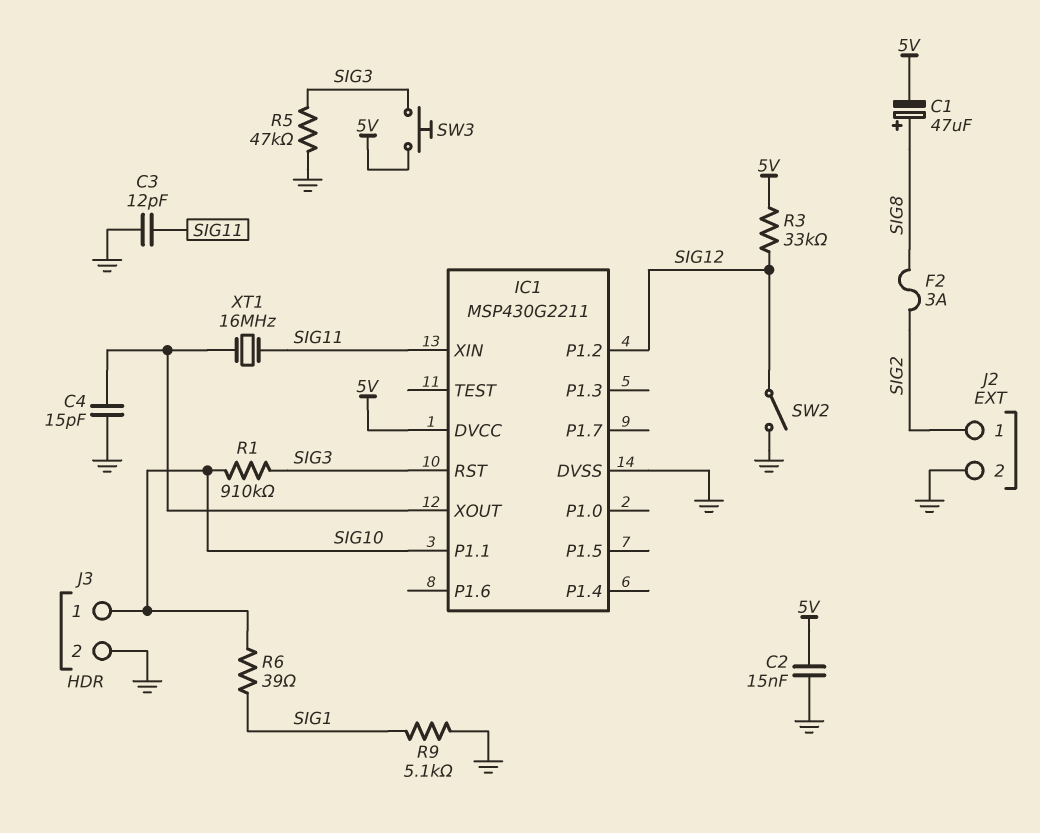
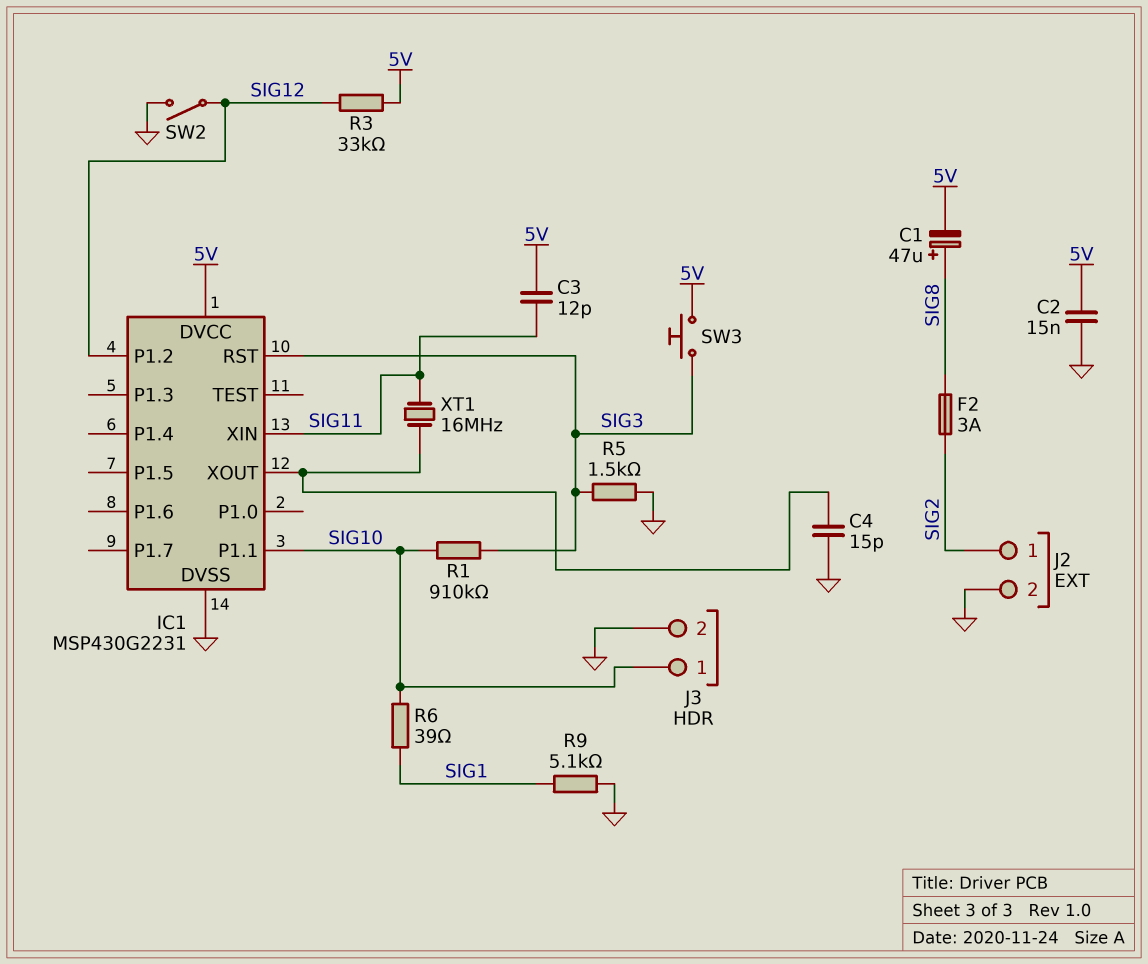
C3: 12pF (GND, SIG11) -> 12pF (5V, SIG11)
IC1: MSP430G2211 -> MSP430G2231
R5: 47k (GND, SIG3) -> 1.5k (GND, SIG3)

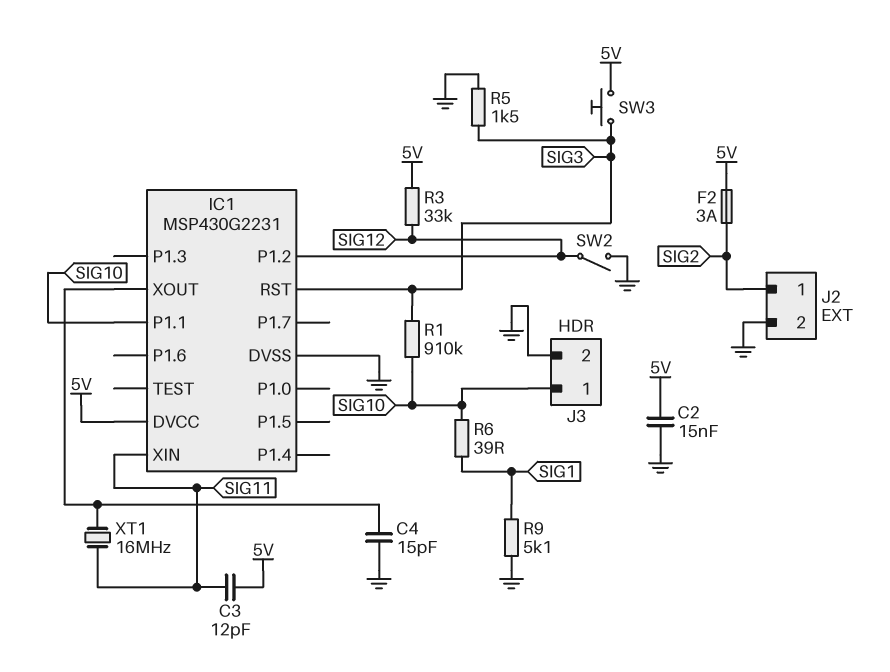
C1: 47uF (plus SIG8, minus 5V) -> none
F2: 3A (SIG2, SIG8) -> 3A (5V, SIG2)

